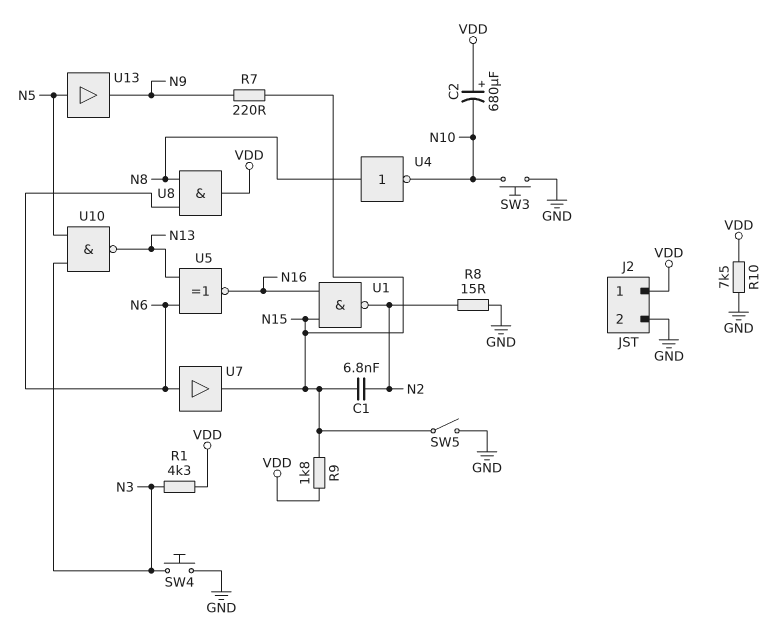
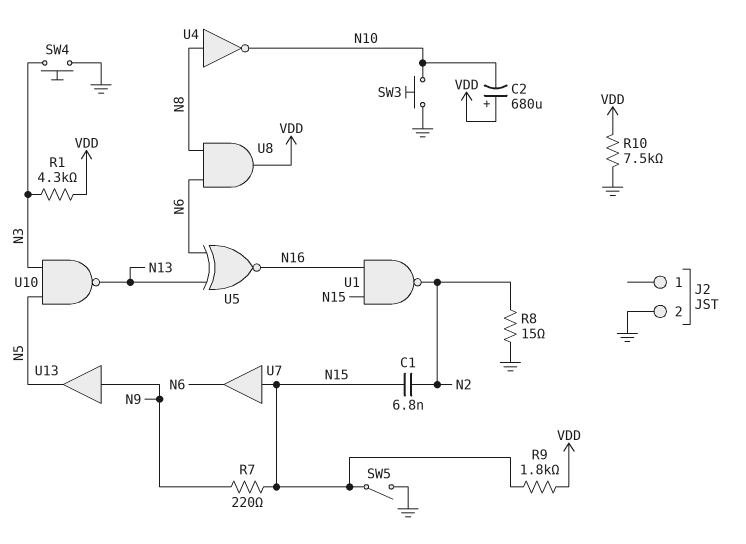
J2 pin 1: VDD -> none
U7: buffer (in N6, out N15) -> buffer (in N15, out N6)
U13: buffer (in N5, out N9) -> buffer (in N9, out N5)

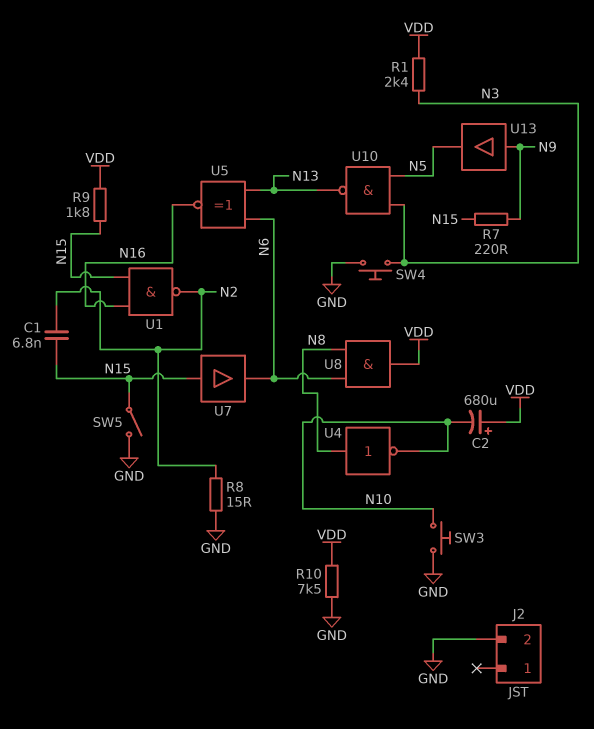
R1: 4.3k (N3, VDD) -> 2.4k (N3, VDD)

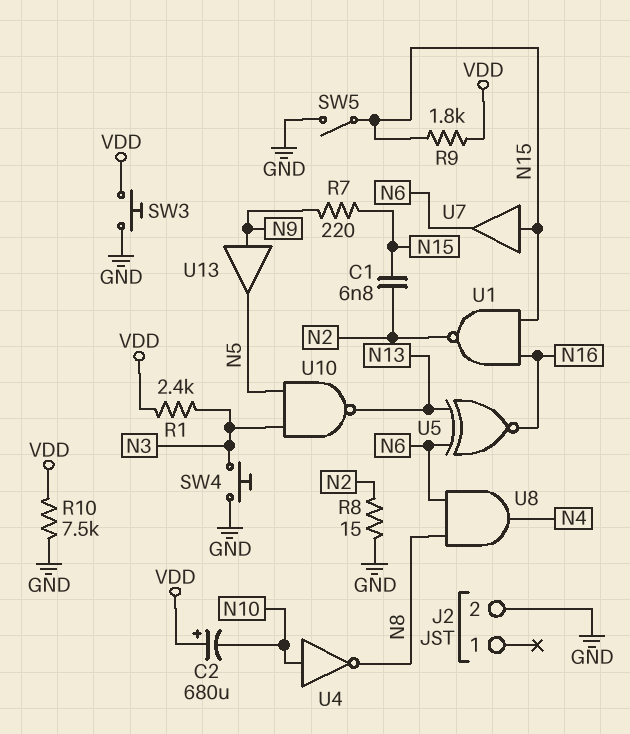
SW3: button (GND, N10) -> button (GND, VDD)
U4: NOT (in N8, out N10) -> NOT (in N10, out N8)
U8: AND (in N6, in N8, out VDD) -> AND (in N6, in N8, out N4)

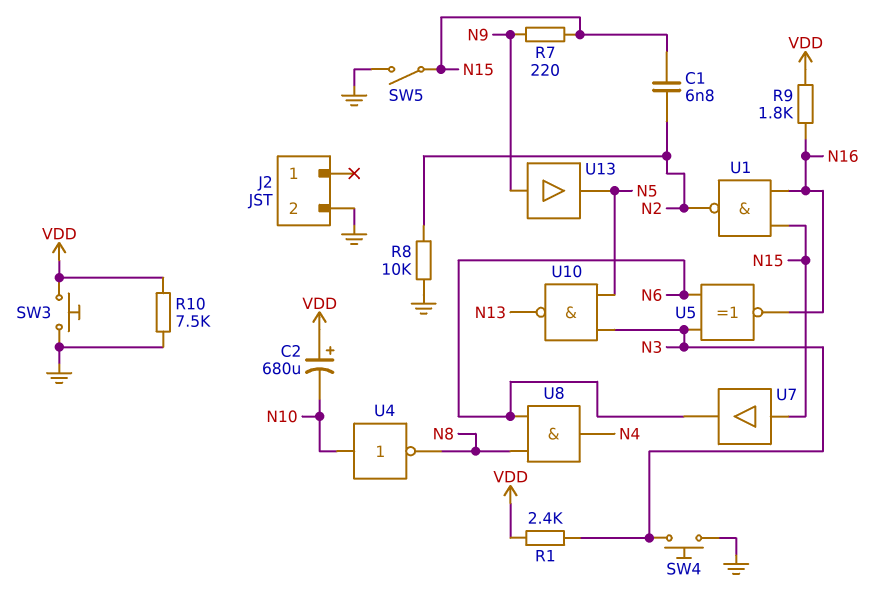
R8: 15 (GND, N2) -> 10k (GND, N2)
R9: 1.8k (N15, VDD) -> 1.8k (N16, VDD)
U5: XNOR (in N6, in N13, out N16) -> XNOR (in N3, in N6, out N16)

